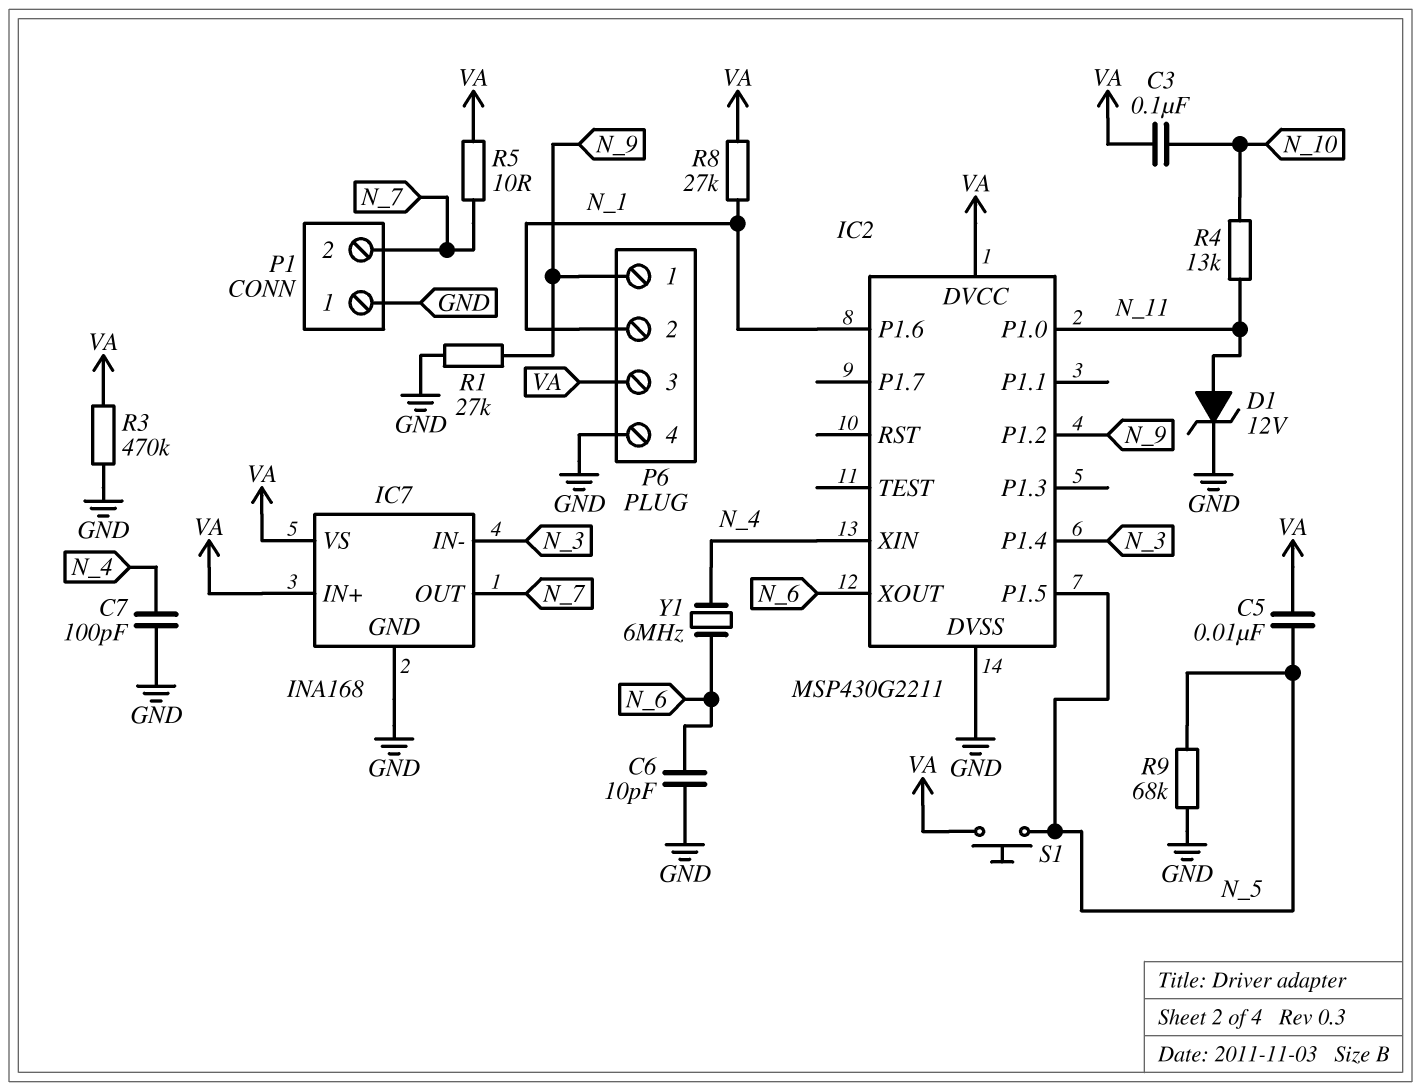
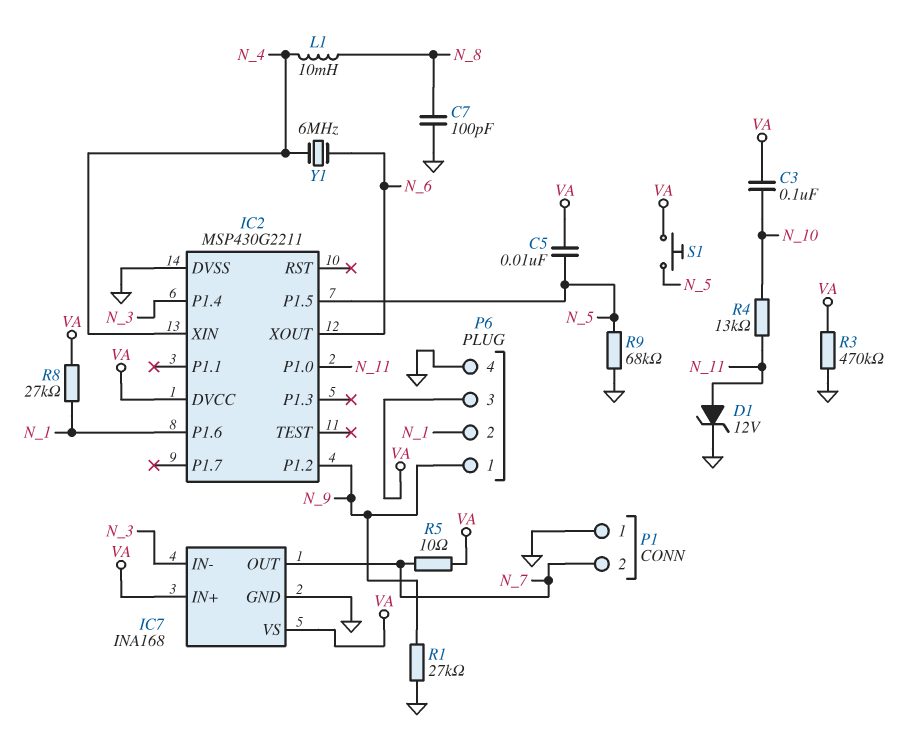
C6: 10pF (GND, N_6) -> none
C7: 100pF (GND, N_4) -> 100pF (GND, N_8)
L1: none -> 10mH (N_4, N_8)

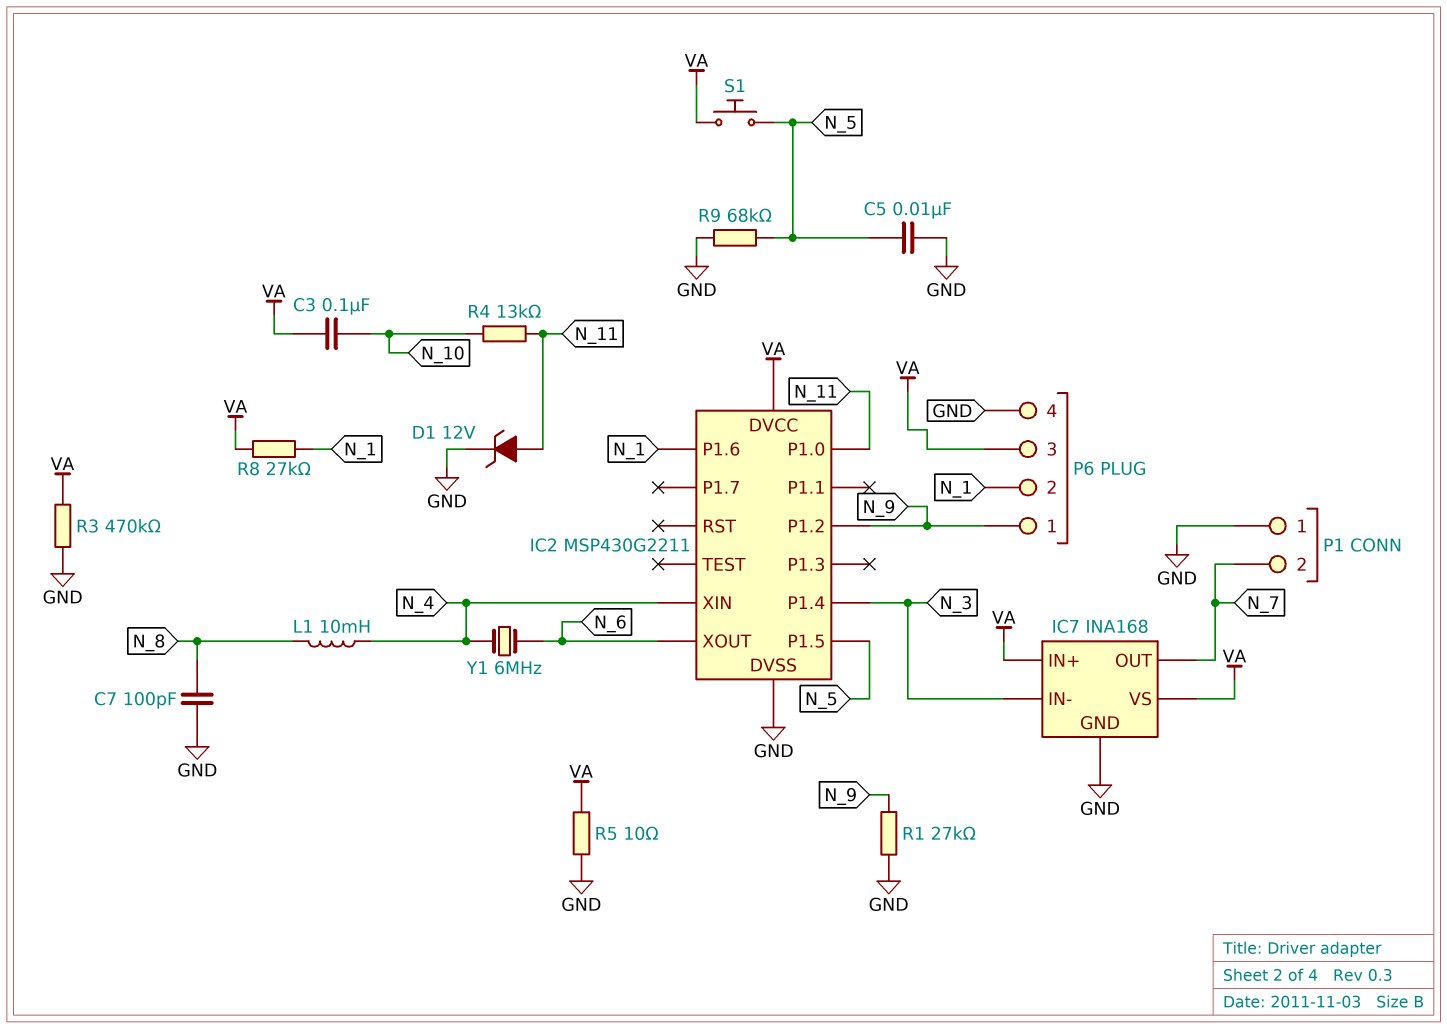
C5: 10nF (N_5, VA) -> 10nF (GND, N_5)
R5: 10 (N_7, VA) -> 10 (GND, VA)

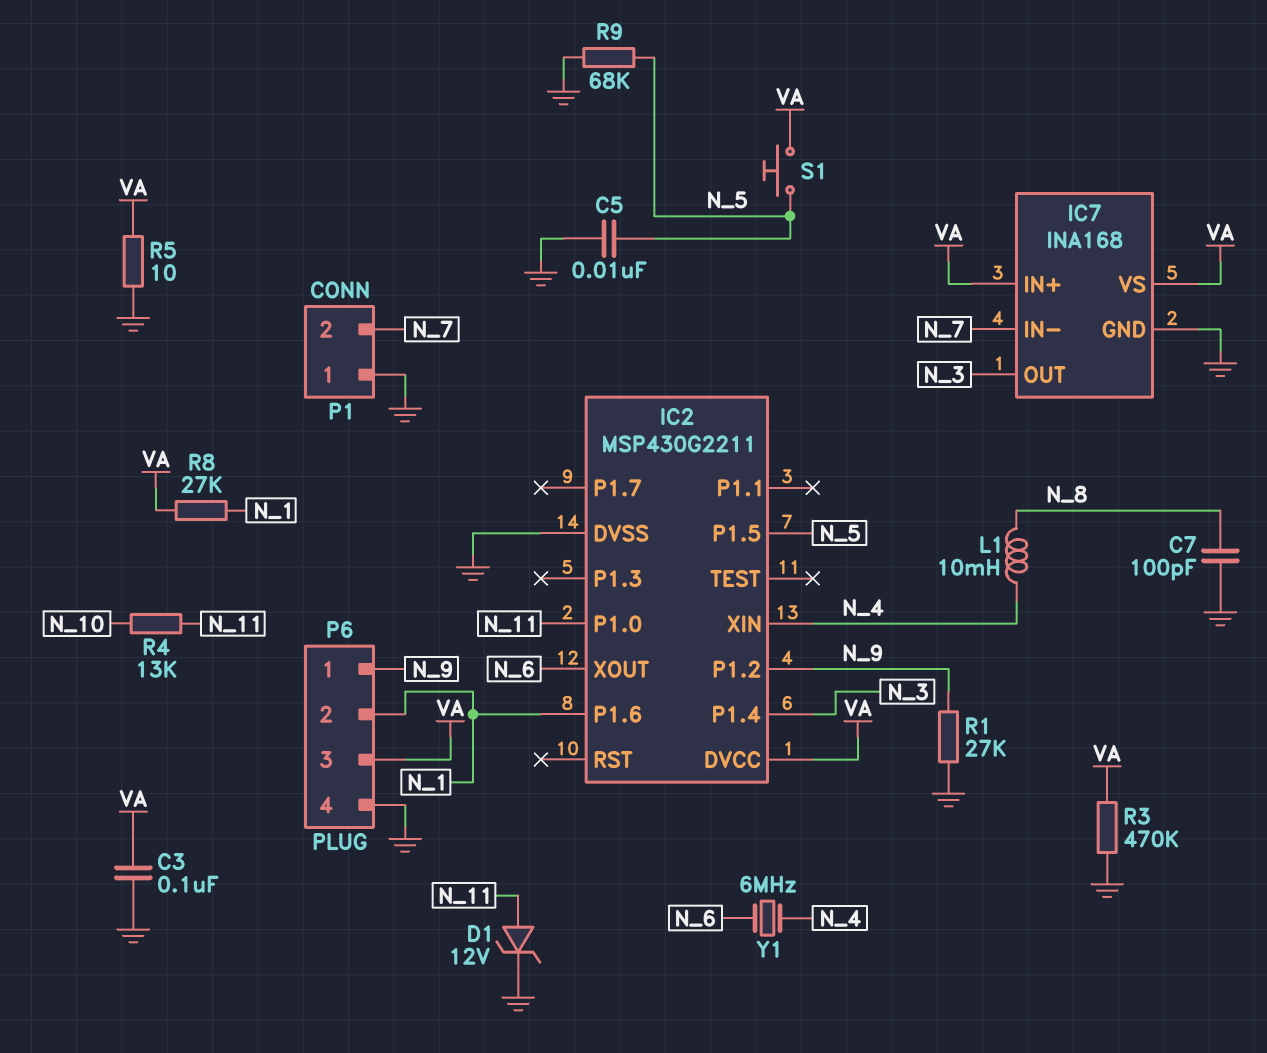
C3: 100nF (N_10, VA) -> 100nF (GND, VA)
IC7 pin IN-: N_3 -> N_7
IC7 pin OUT: N_7 -> N_3

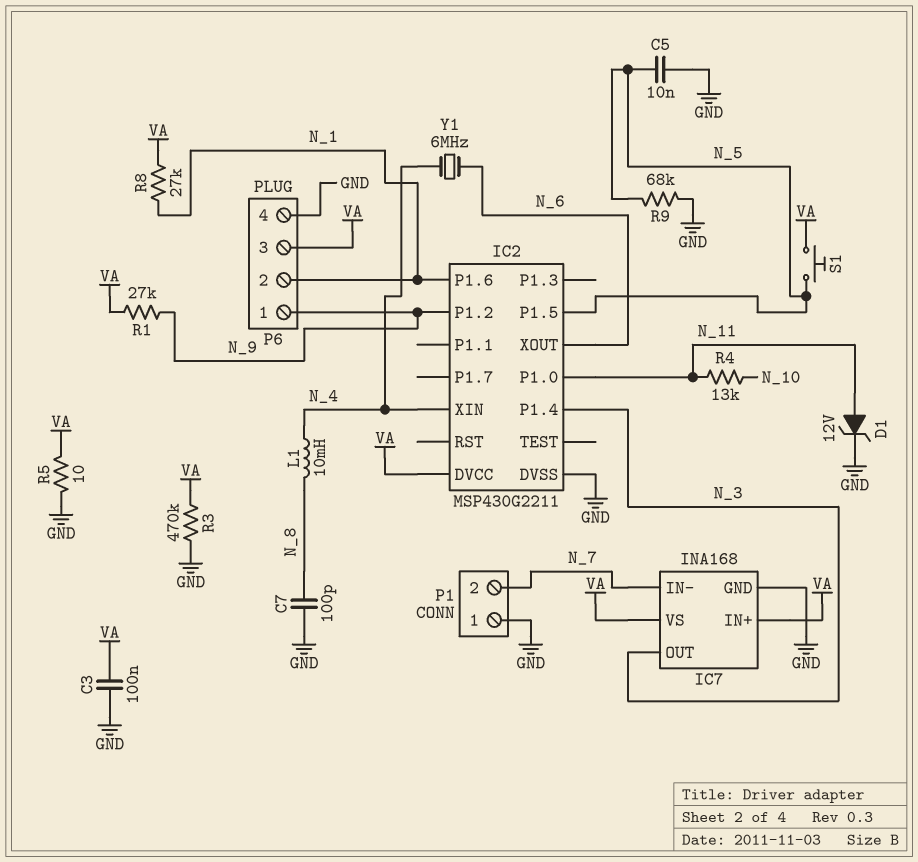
R1: 27k (GND, N_9) -> 27k (N_9, VA)

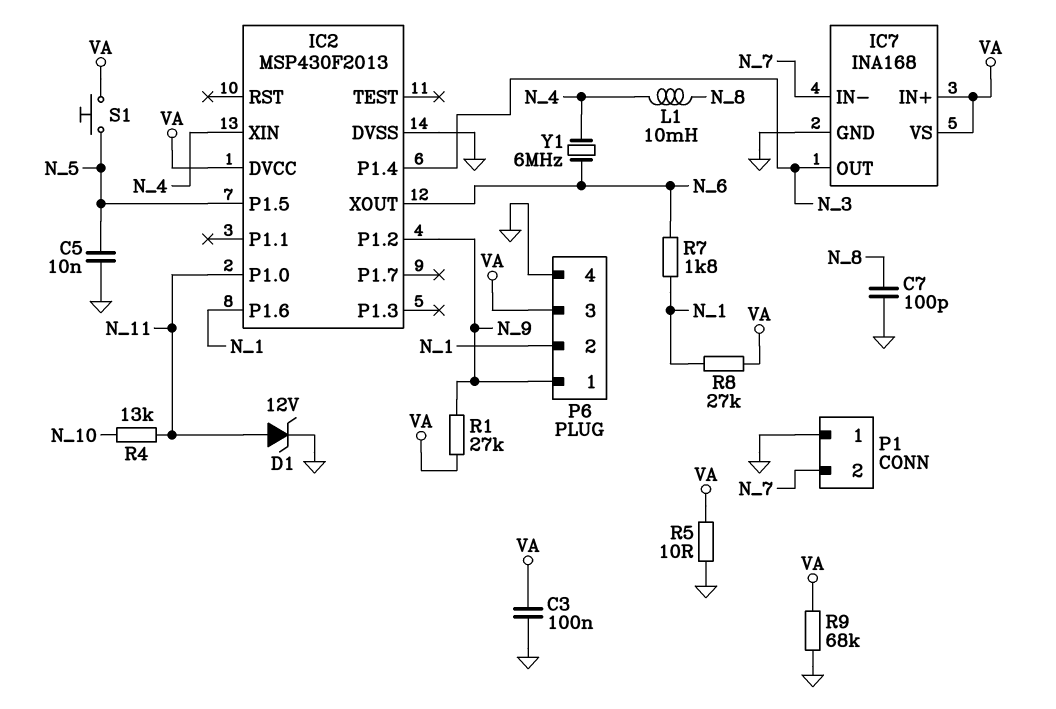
IC2: MSP430G2211 -> MSP430F2013
R3: 470k (GND, VA) -> none
R7: none -> 1.8k (N_1, N_6)
R9: 68k (GND, N_5) -> 68k (GND, VA)

